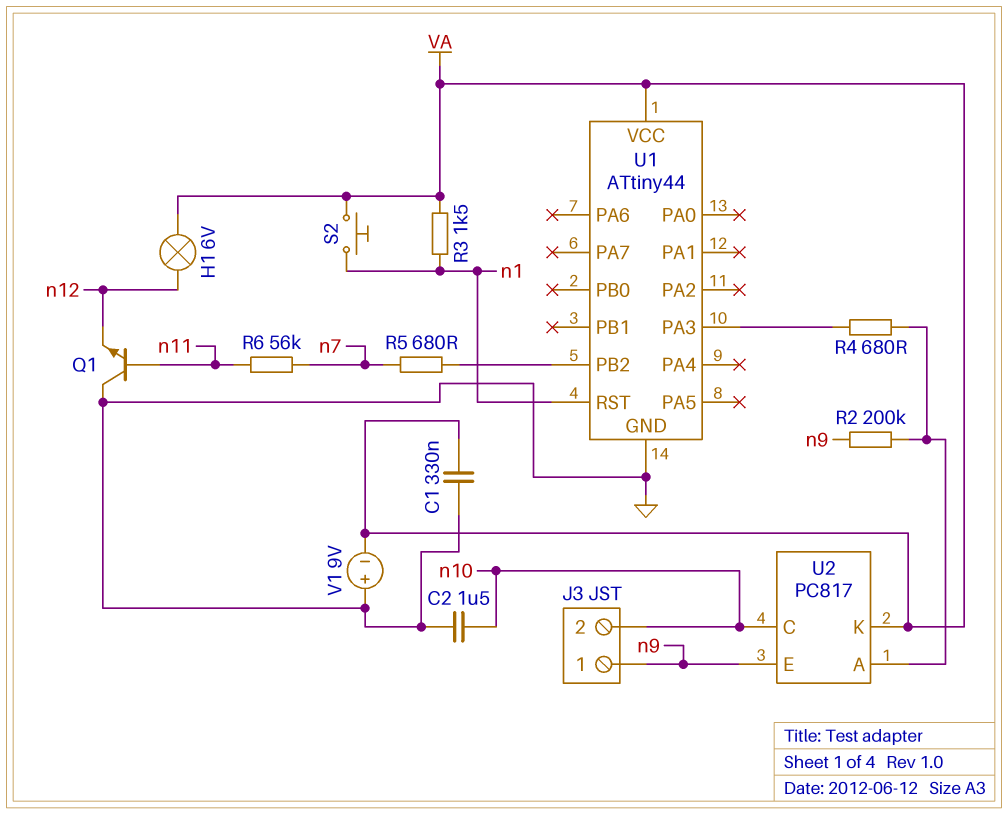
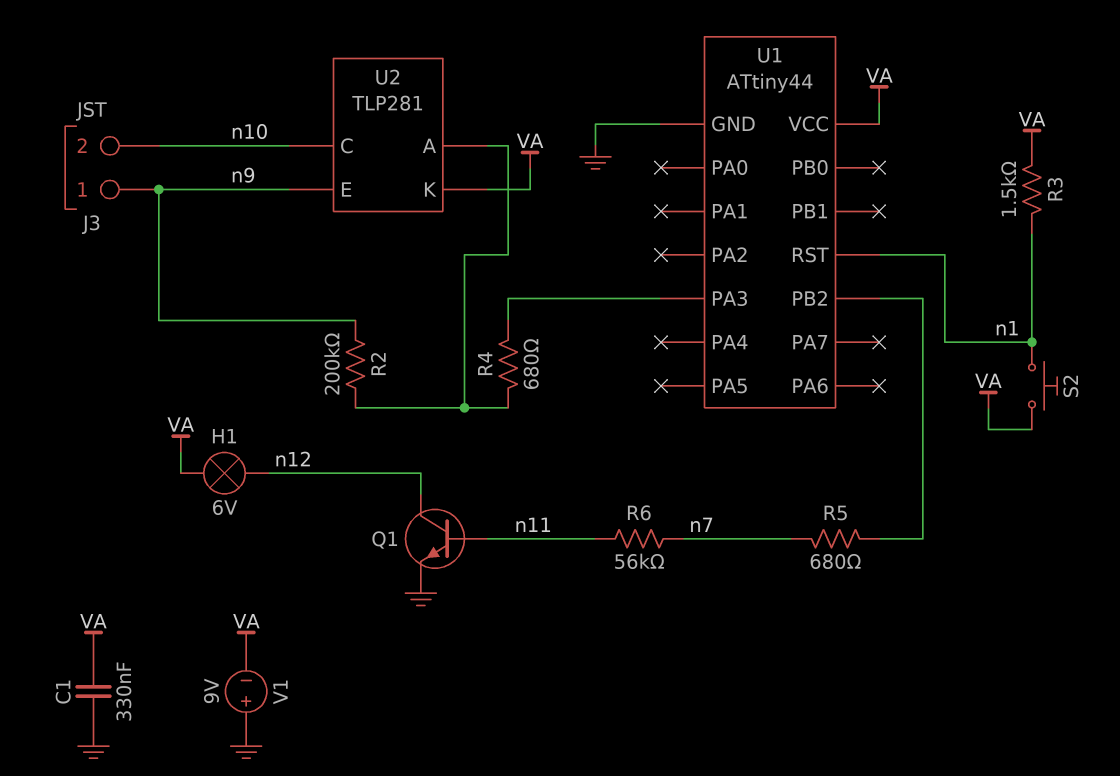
C2: 1.5uF (GND, n10) -> none
Q1: NPN (B n11, C GND, E n12) -> NPN (B n11, C n12, E GND)
U2: PC817 -> TLP281

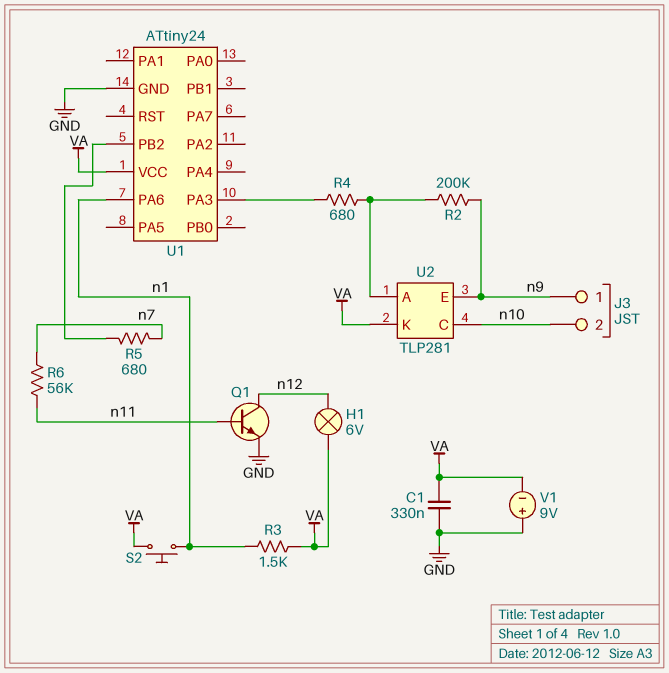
U1: ATtiny44 -> ATtiny24
U1 pin PA6: none -> n1
U1 pin RST: n1 -> none

